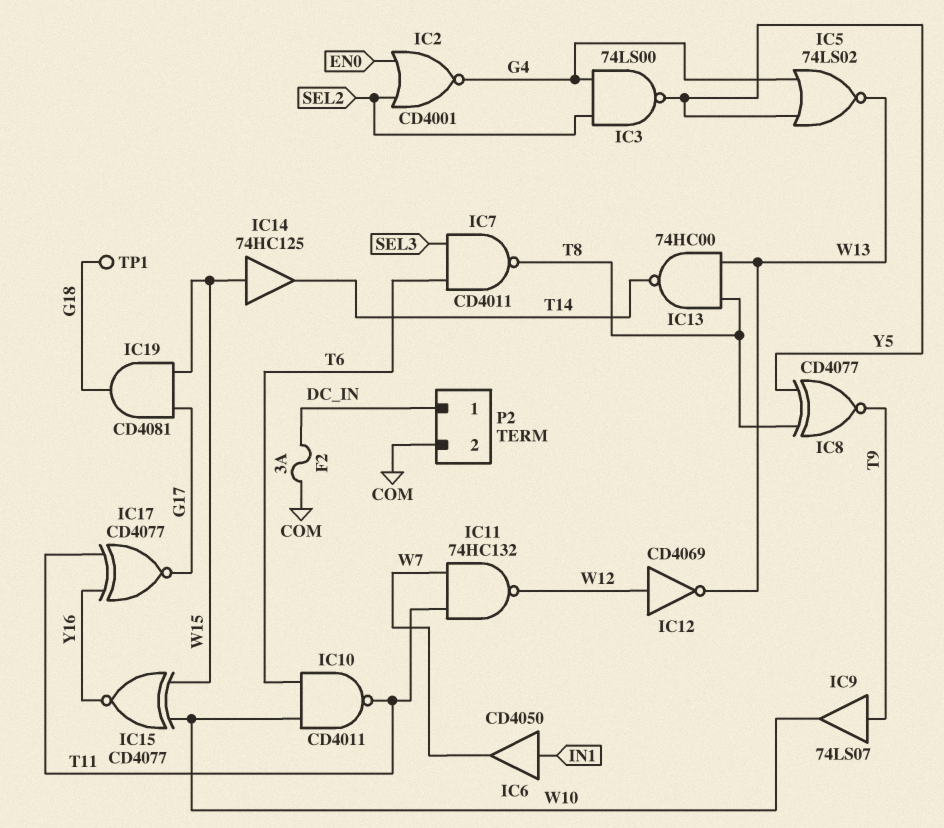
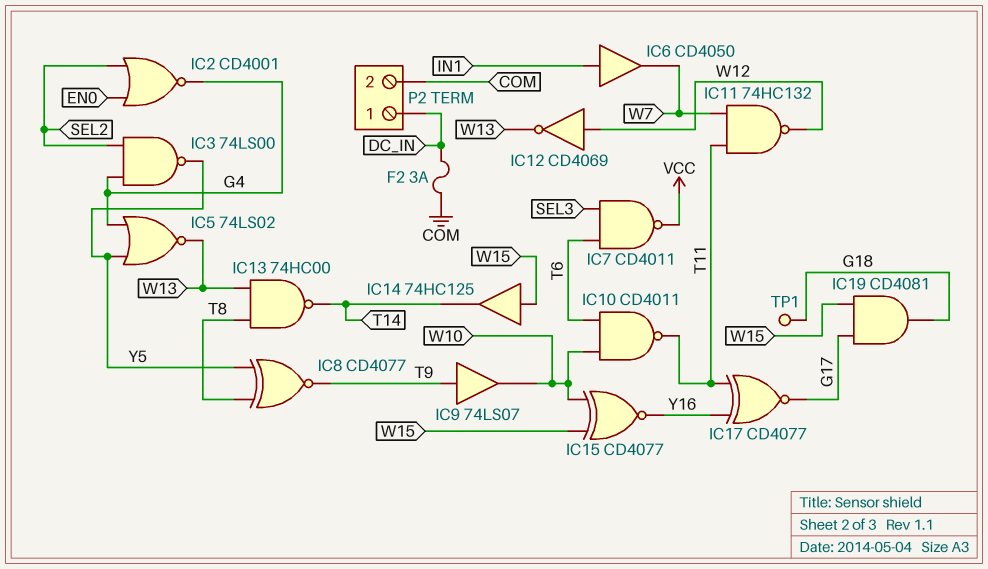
IC7: NAND CD4011 (in SEL3, in T6, out T8) -> NAND CD4011 (in SEL3, in T6, out VCC)

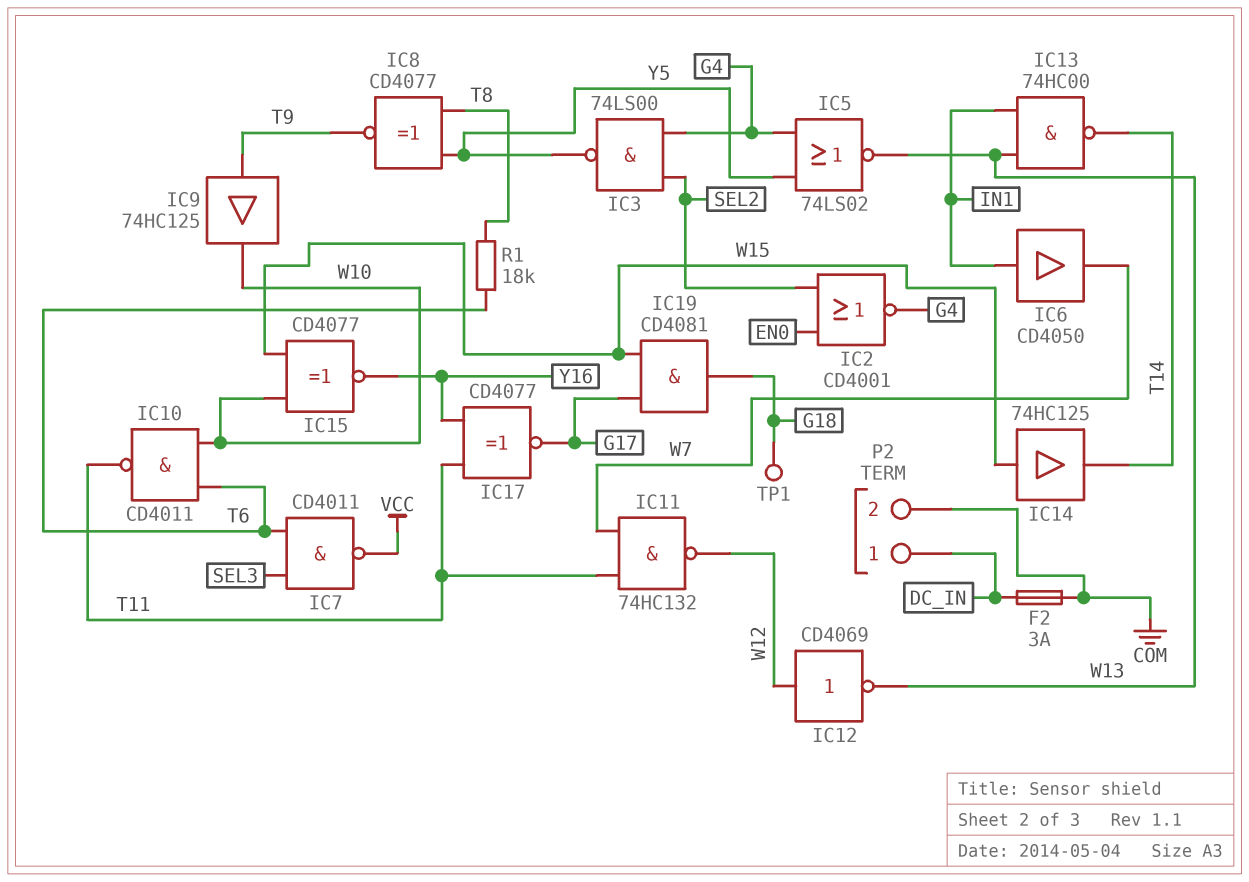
IC9: buffer 74LS07 (in T9, out W10) -> buffer 74HC125 (in T9, out W10)
IC13: NAND 74HC00 (in T8, in W13, out T14) -> NAND 74HC00 (in IN1, in W13, out T14)
R1: none -> 18k (T6, T8)

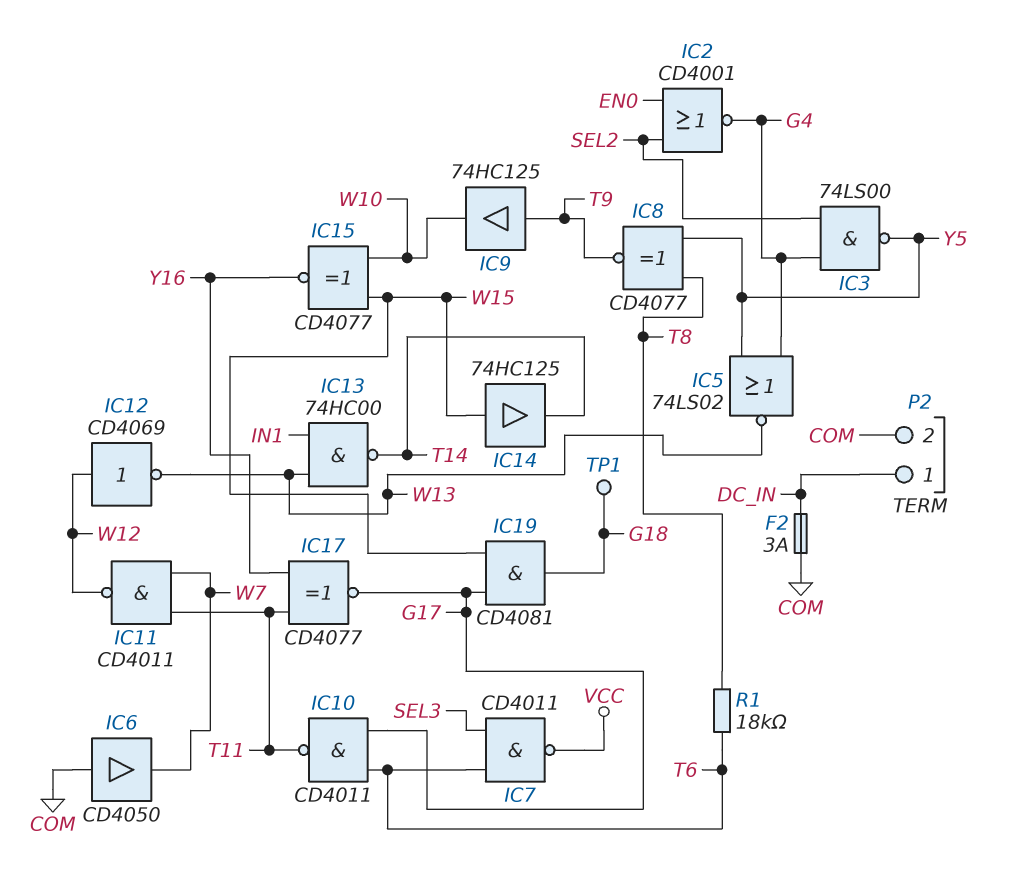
IC6: buffer CD4050 (in IN1, out W7) -> buffer CD4050 (in COM, out W7)
IC10: NAND CD4011 (in T6, in W10, out T11) -> NAND CD4011 (in G17, in T6, out T11)
IC11: NAND 74HC132 (in T11, in W7, out W12) -> NAND CD4011 (in T11, in W7, out W12)

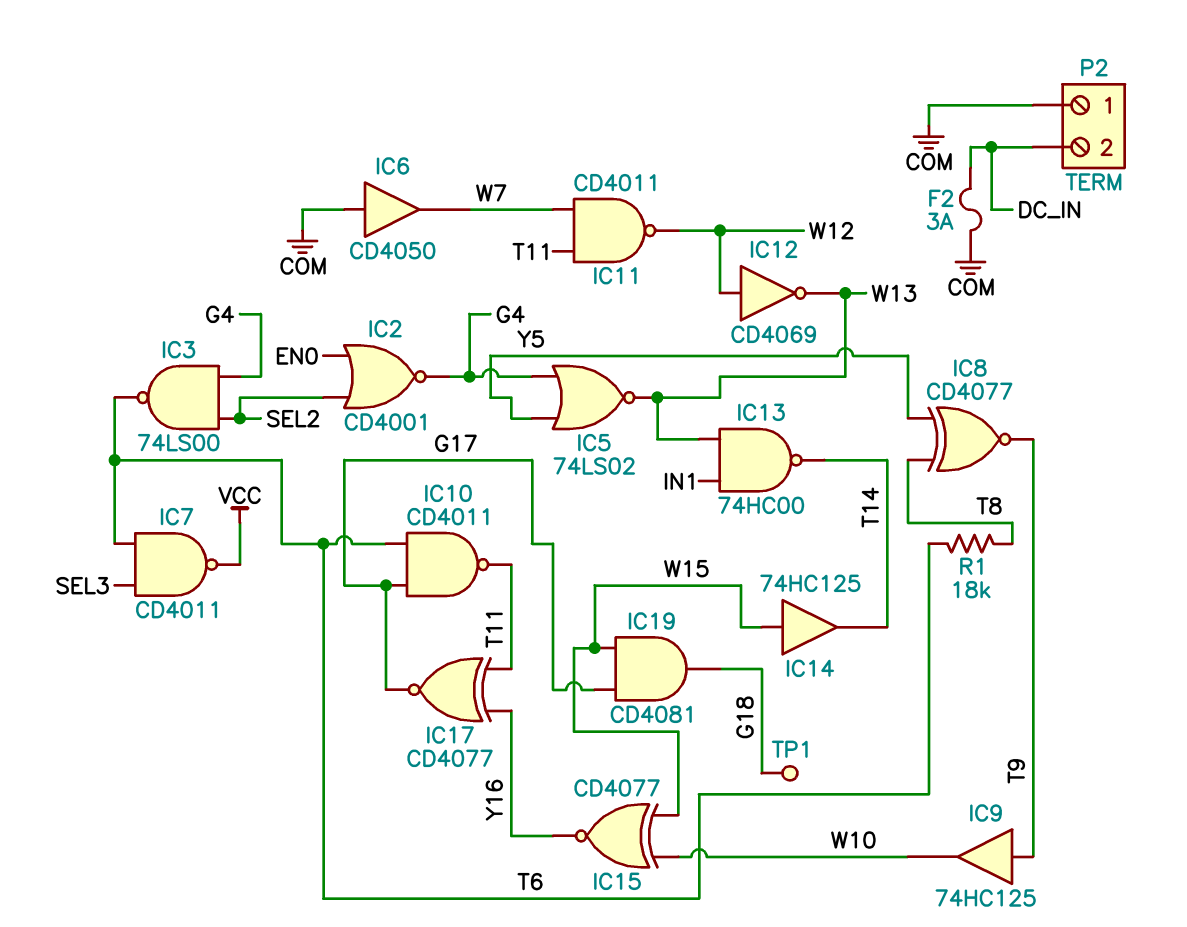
IC3: NAND 74LS00 (in G4, in SEL2, out Y5) -> NAND 74LS00 (in G4, in SEL2, out T6)
P2 pin 1: DC_IN -> COM
P2 pin 2: COM -> DC_IN

